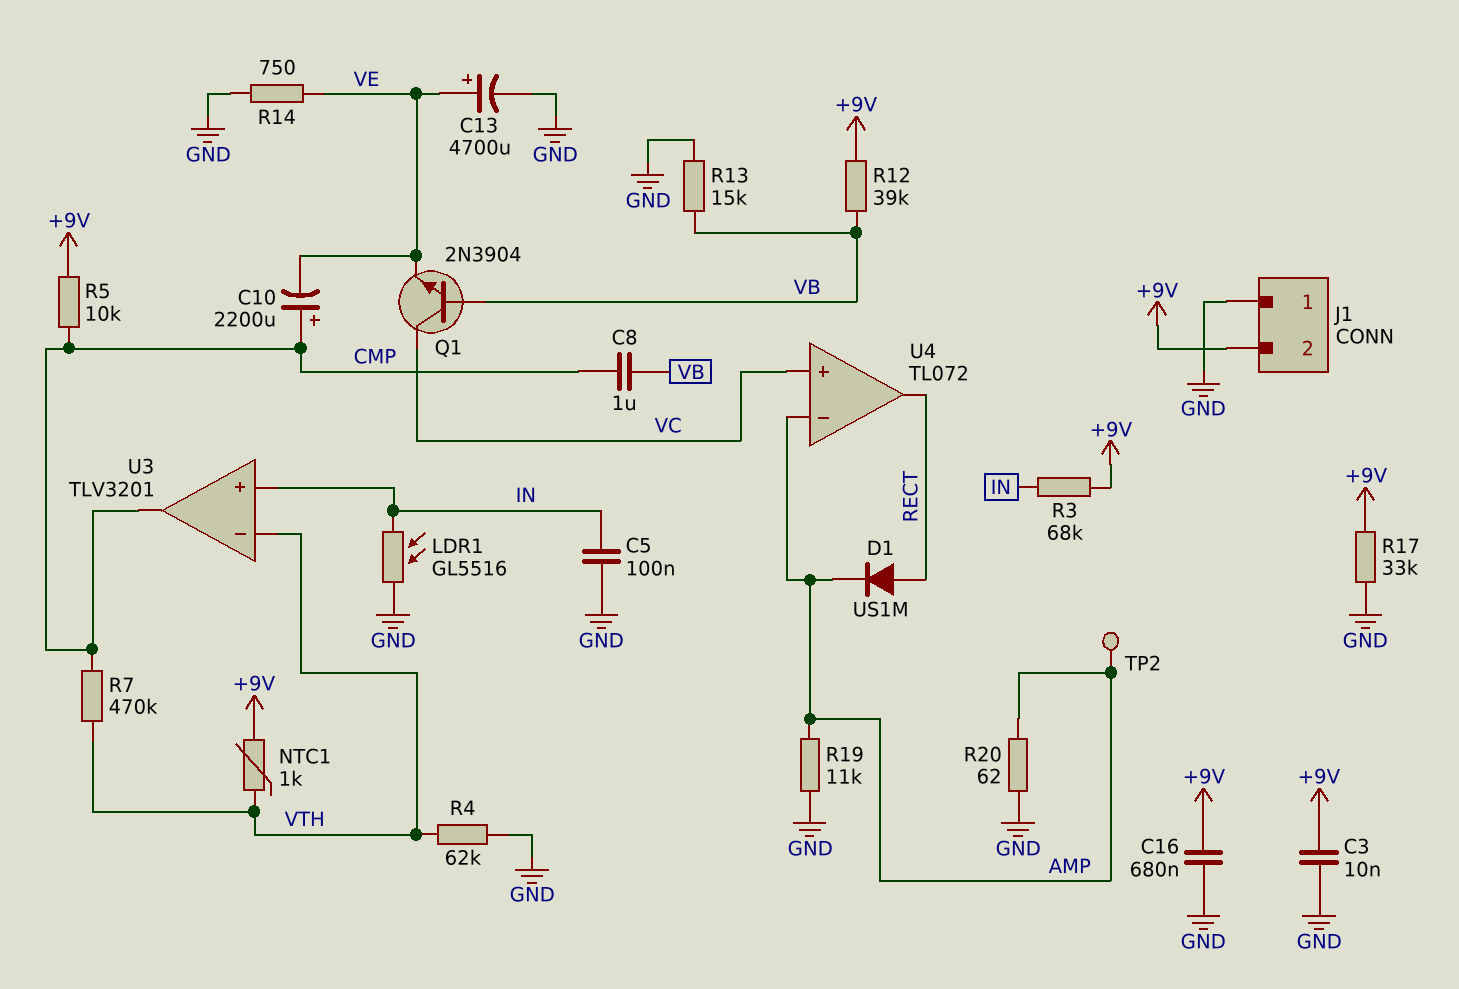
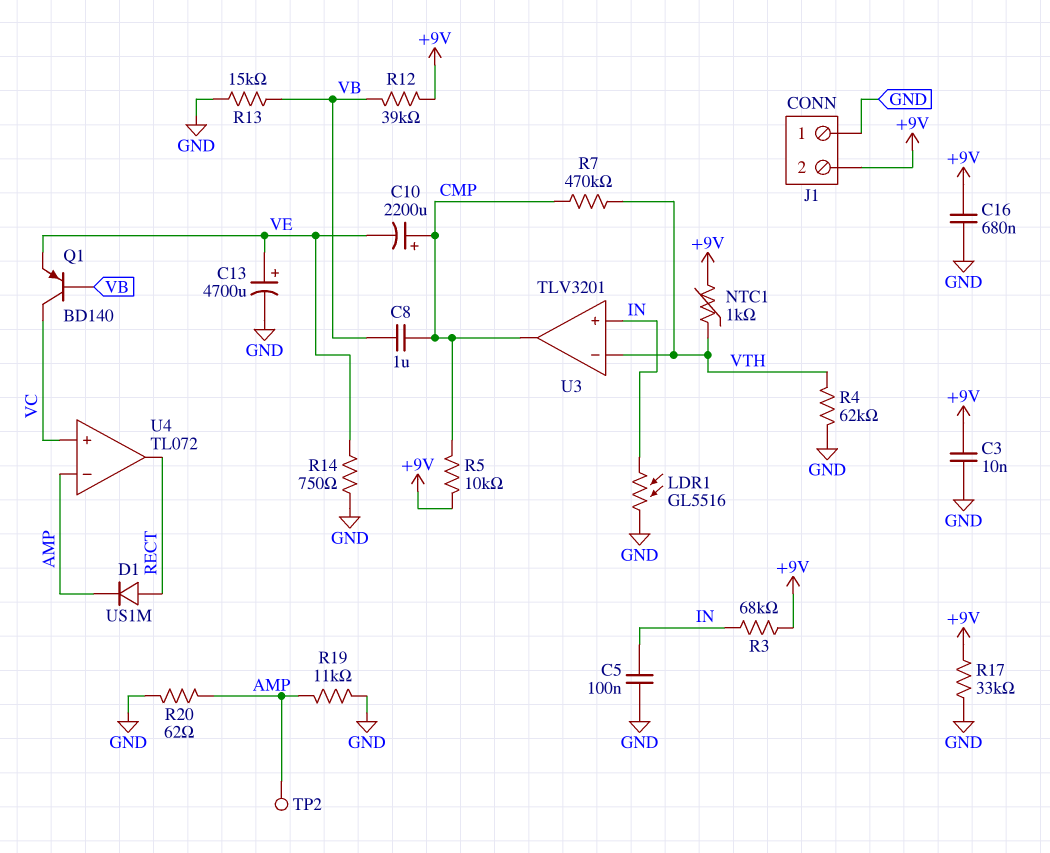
Q1: NPN 2N3904 (B VB, C VC, E VE) -> PNP BD140 (B VB, C VC, E VE)

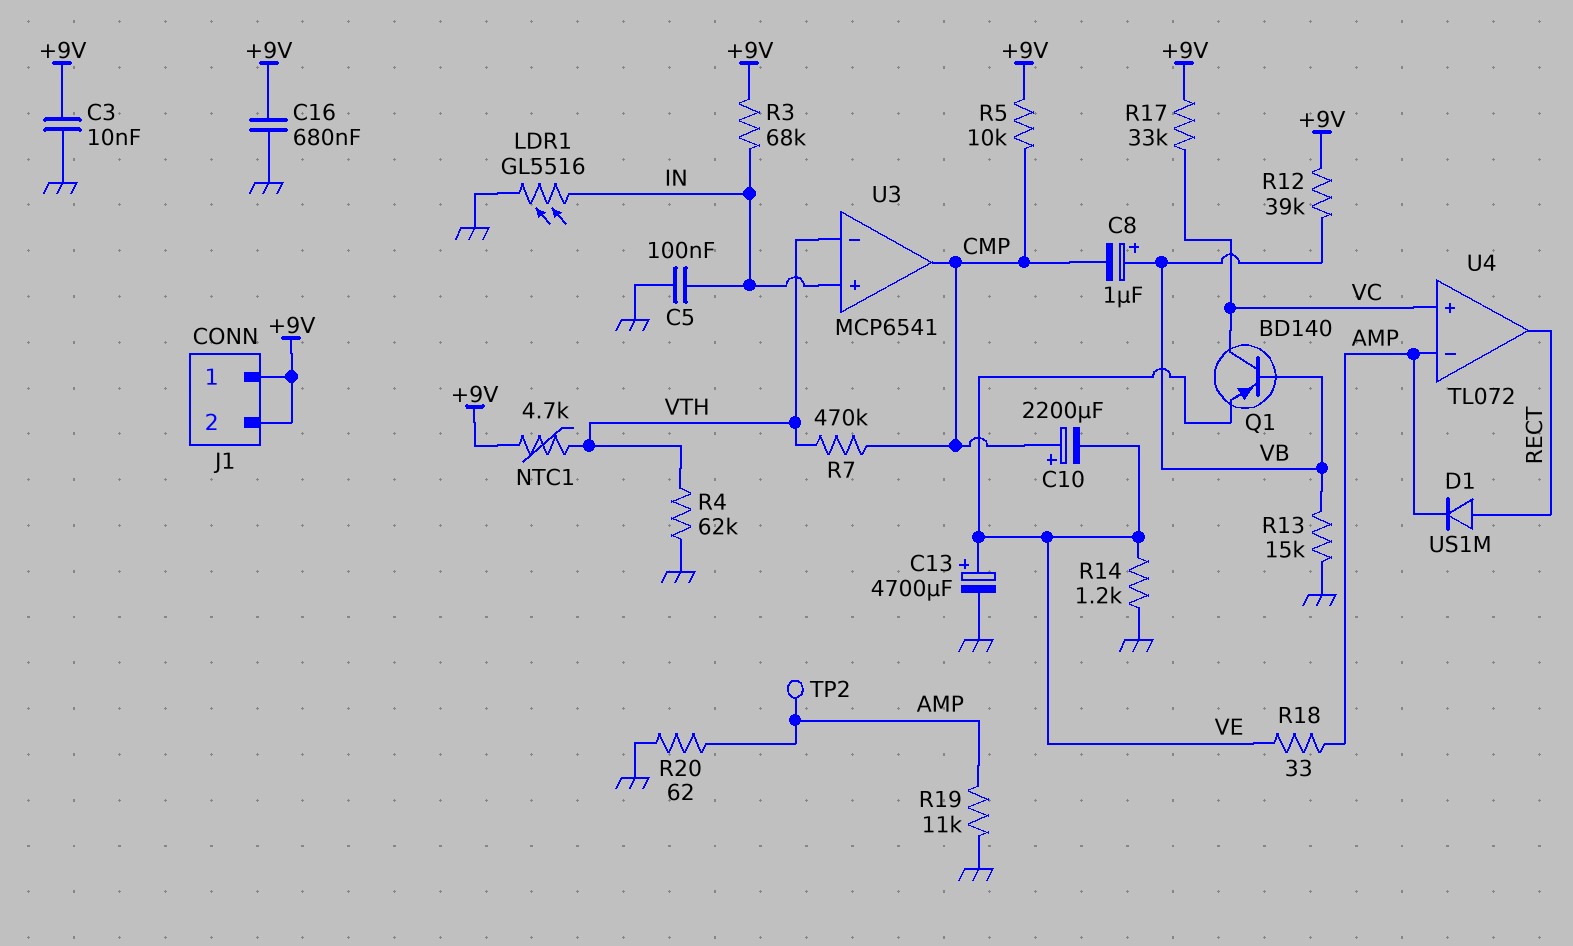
C8: 1uF (CMP, VB) -> 1uF (plus VB, minus CMP)
J1 pin 1: GND -> +9V
NTC1: 1k (+9V, VTH) -> 4.7k (+9V, VTH)
R14: 750 (GND, VE) -> 1.2k (GND, VE)
R17: 33k (+9V, GND) -> 33k (+9V, VC)
R18: none -> 33 (AMP, VE)
U3: TLV3201 -> MCP6541

